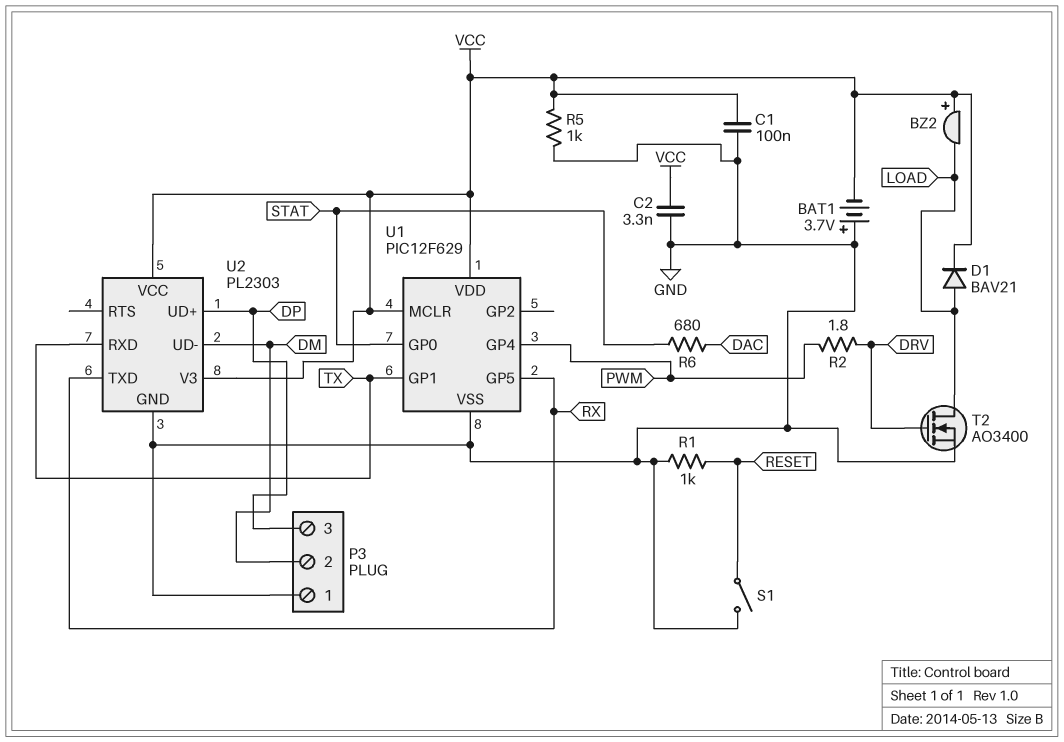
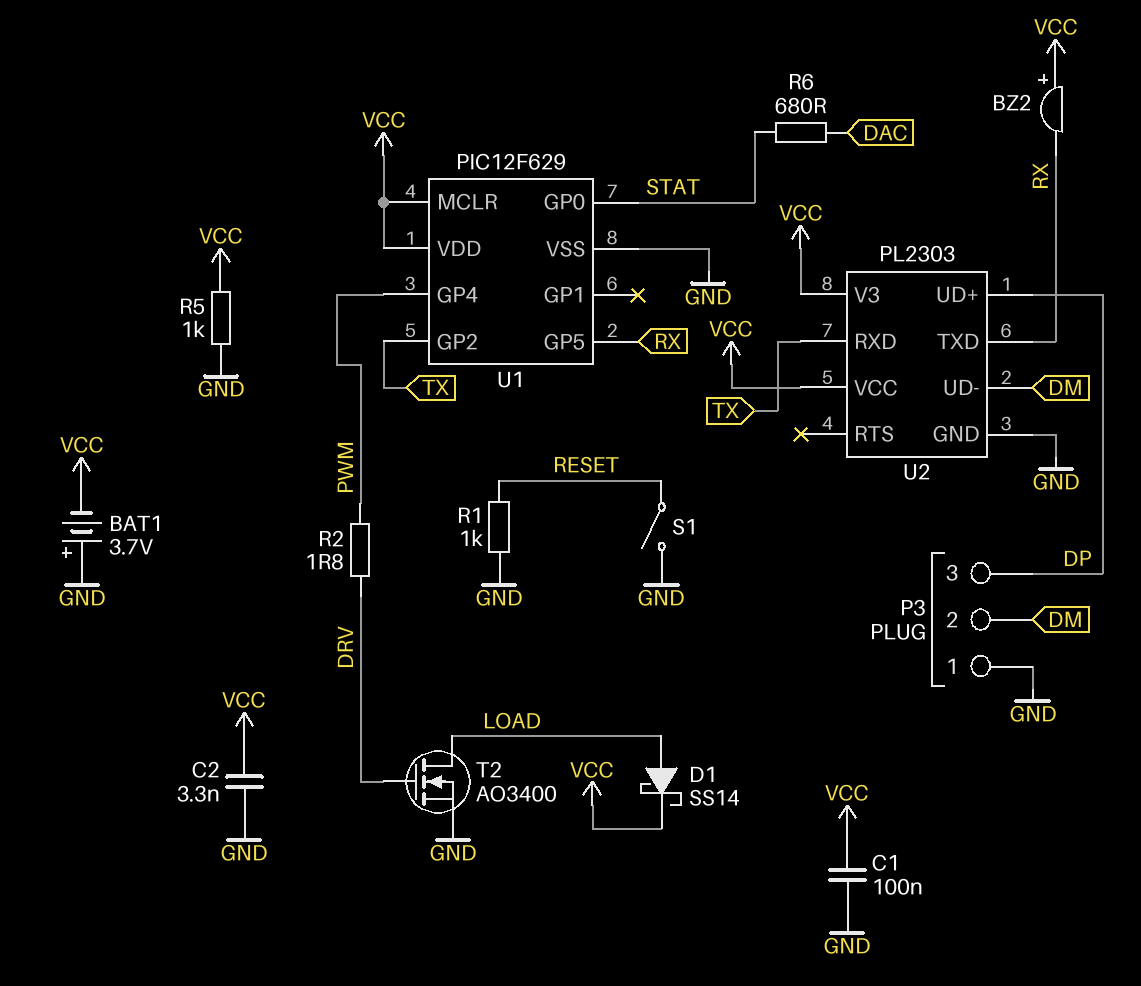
BZ2: buzzer (plus VCC, minus LOAD) -> buzzer (plus VCC, minus RX)
D1: diode BAV21 (A LOAD, K VCC) -> schottky SS14 (A LOAD, K VCC)
U1 pin GP1: TX -> none
U1 pin GP2: none -> TX

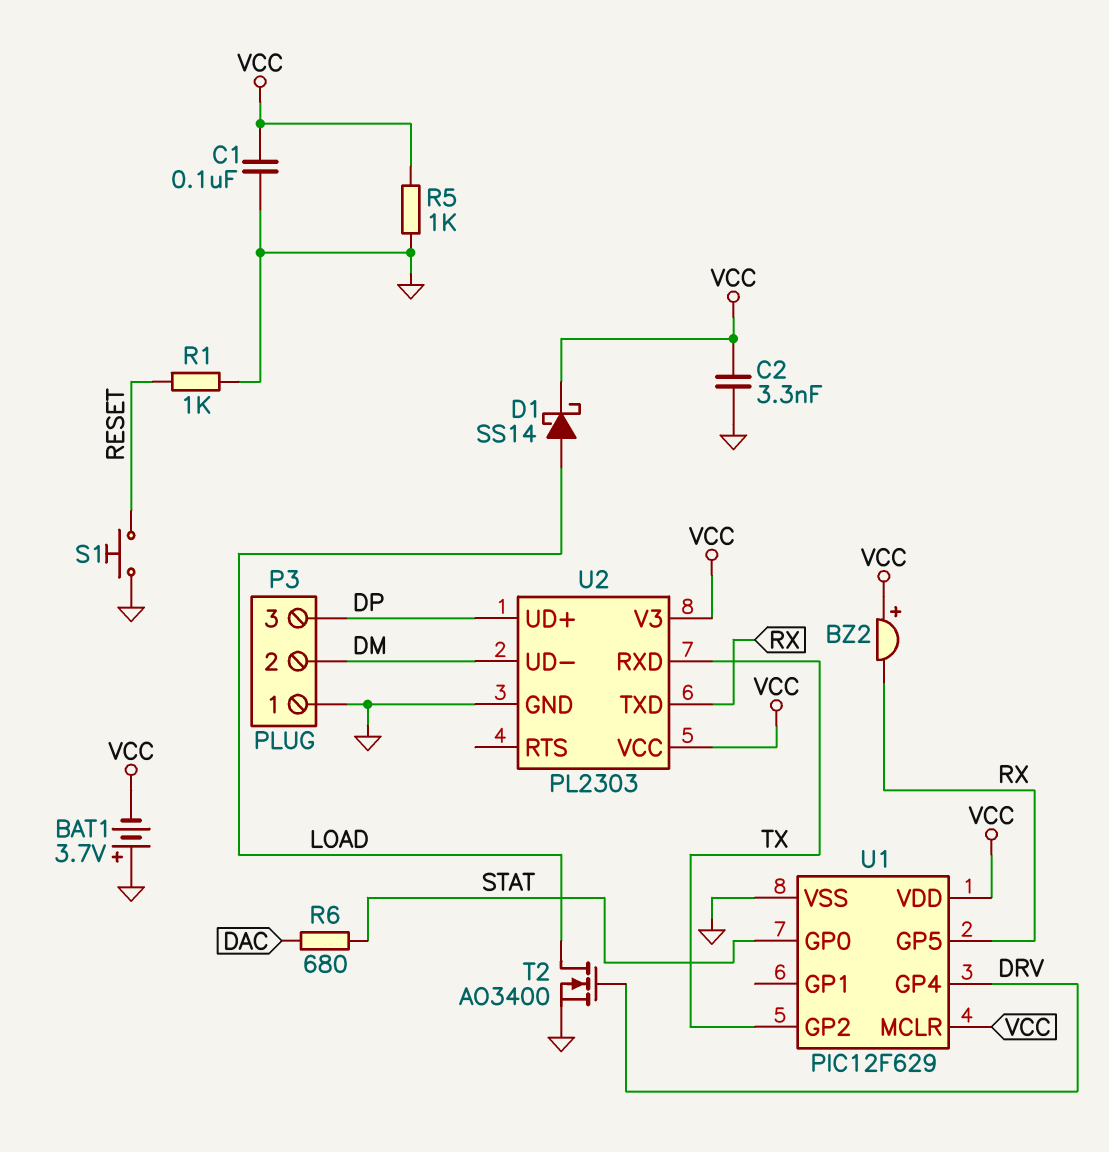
R2: 1.8 (DRV, PWM) -> none
S1: switch (GND, RESET) -> button (GND, RESET)
U1 pin GP4: PWM -> DRV

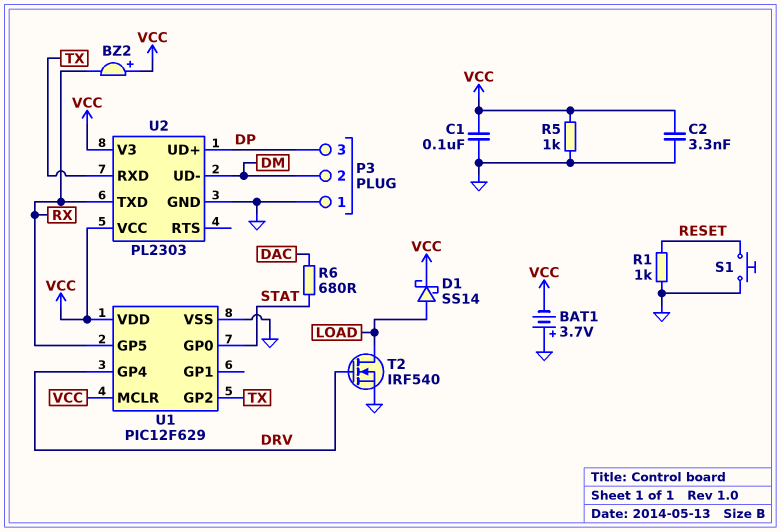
T2: NMOS AO3400 (G DRV, D LOAD, S GND) -> NMOS IRF540 (G DRV, D LOAD, S GND)

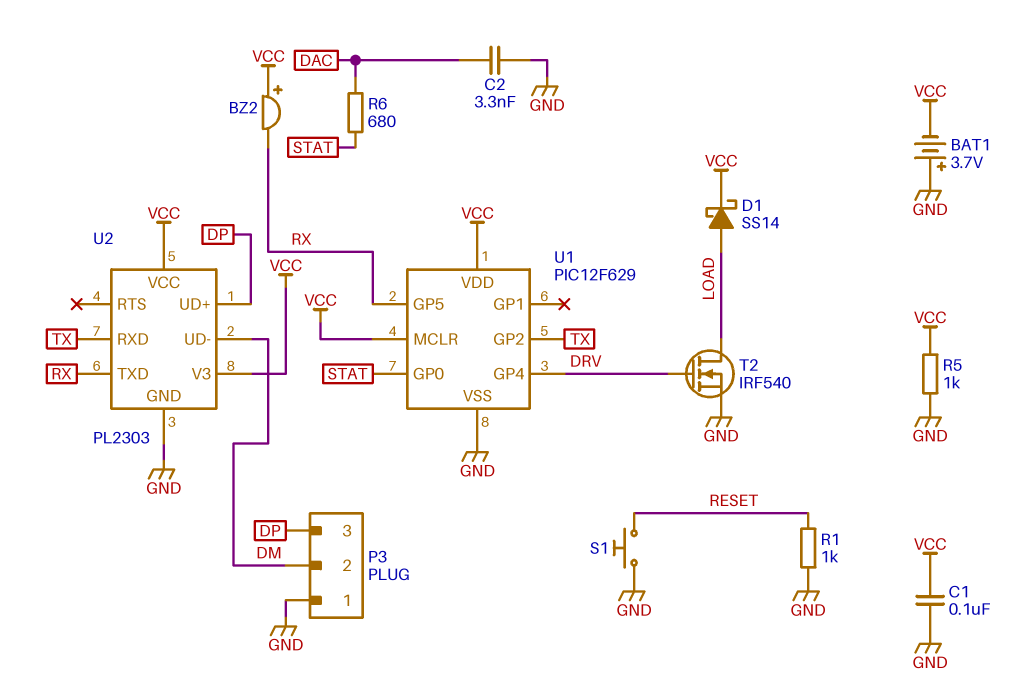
C2: 3.3nF (GND, VCC) -> 3.3nF (DAC, GND)

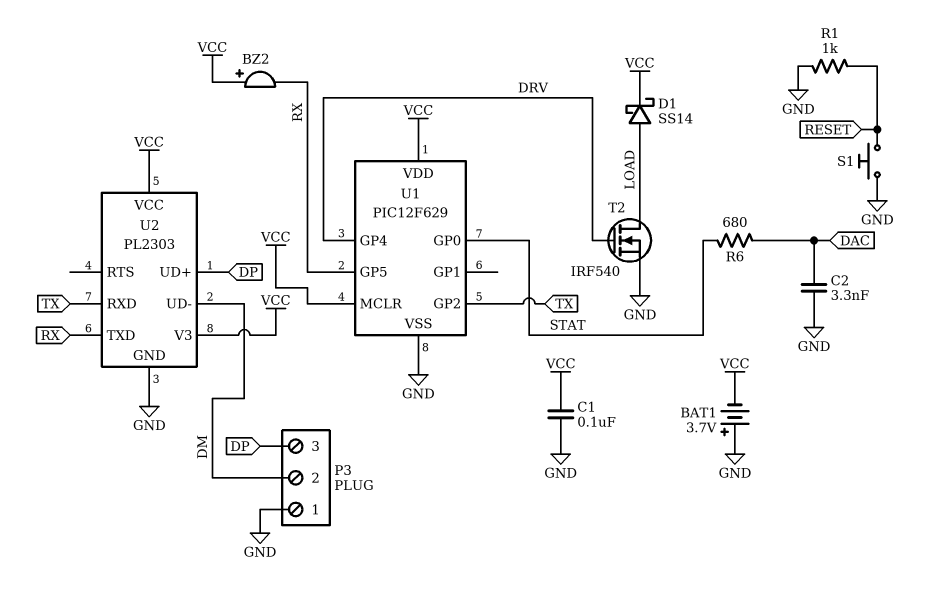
R5: 1k (GND, VCC) -> none

